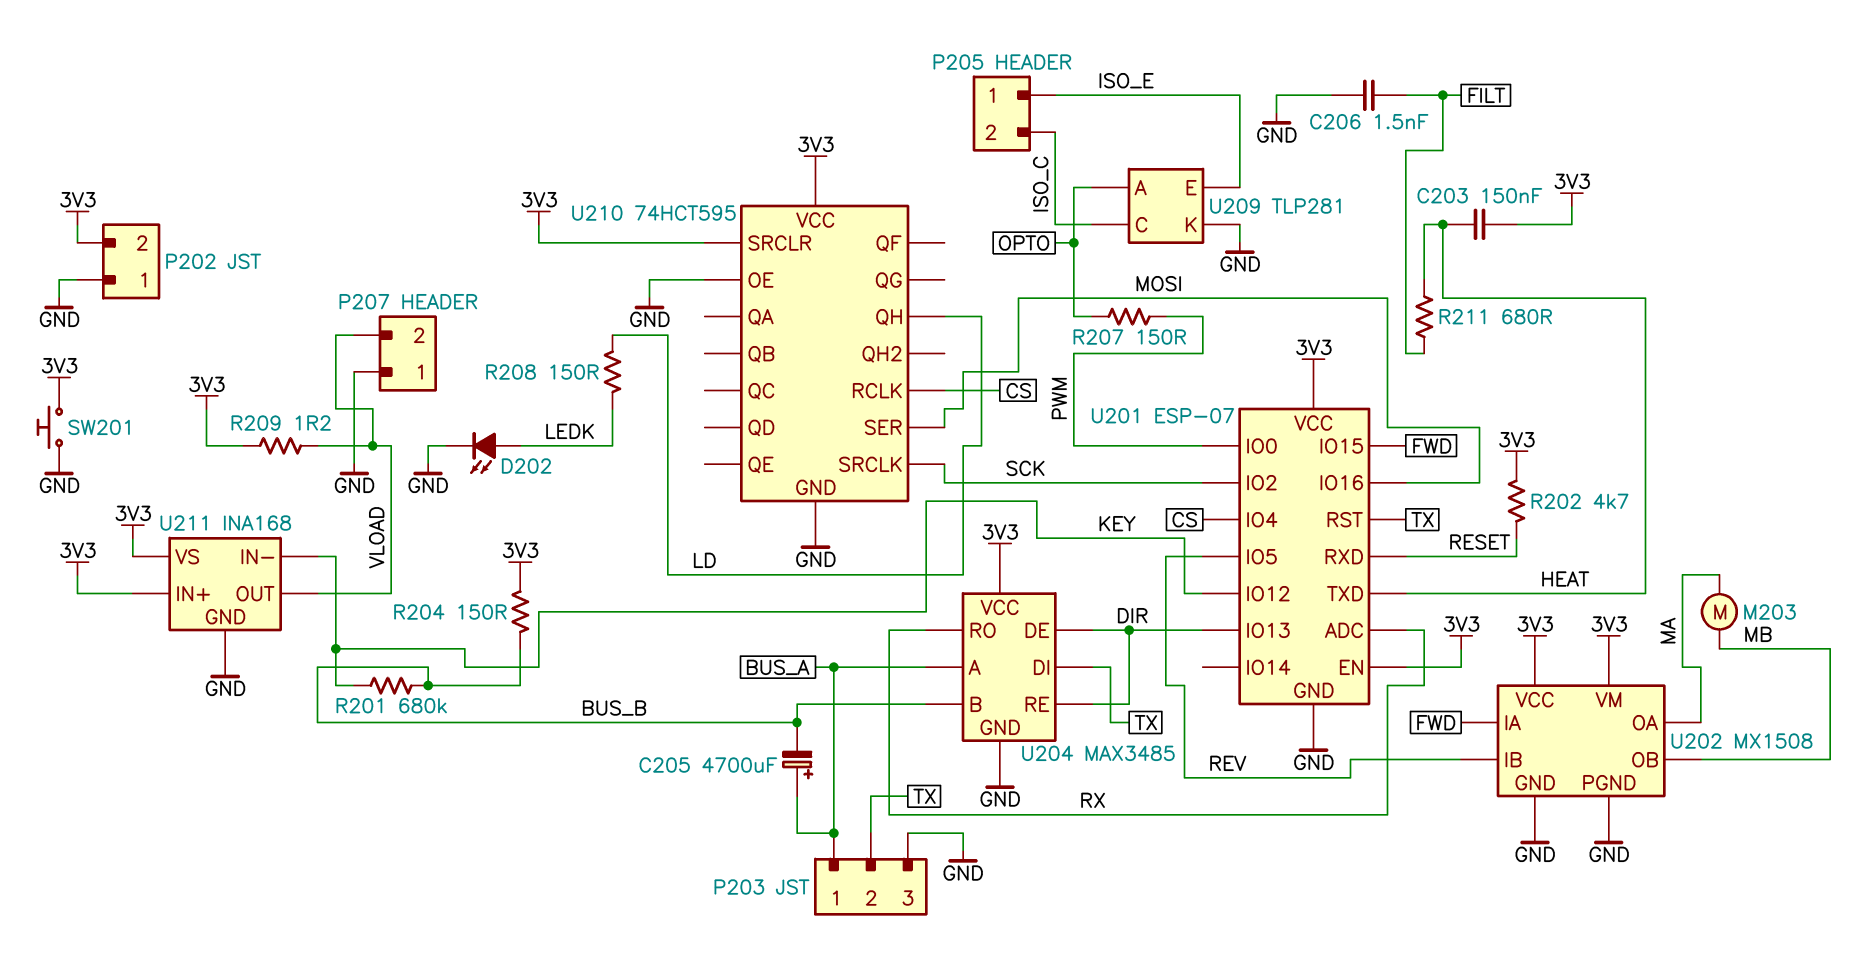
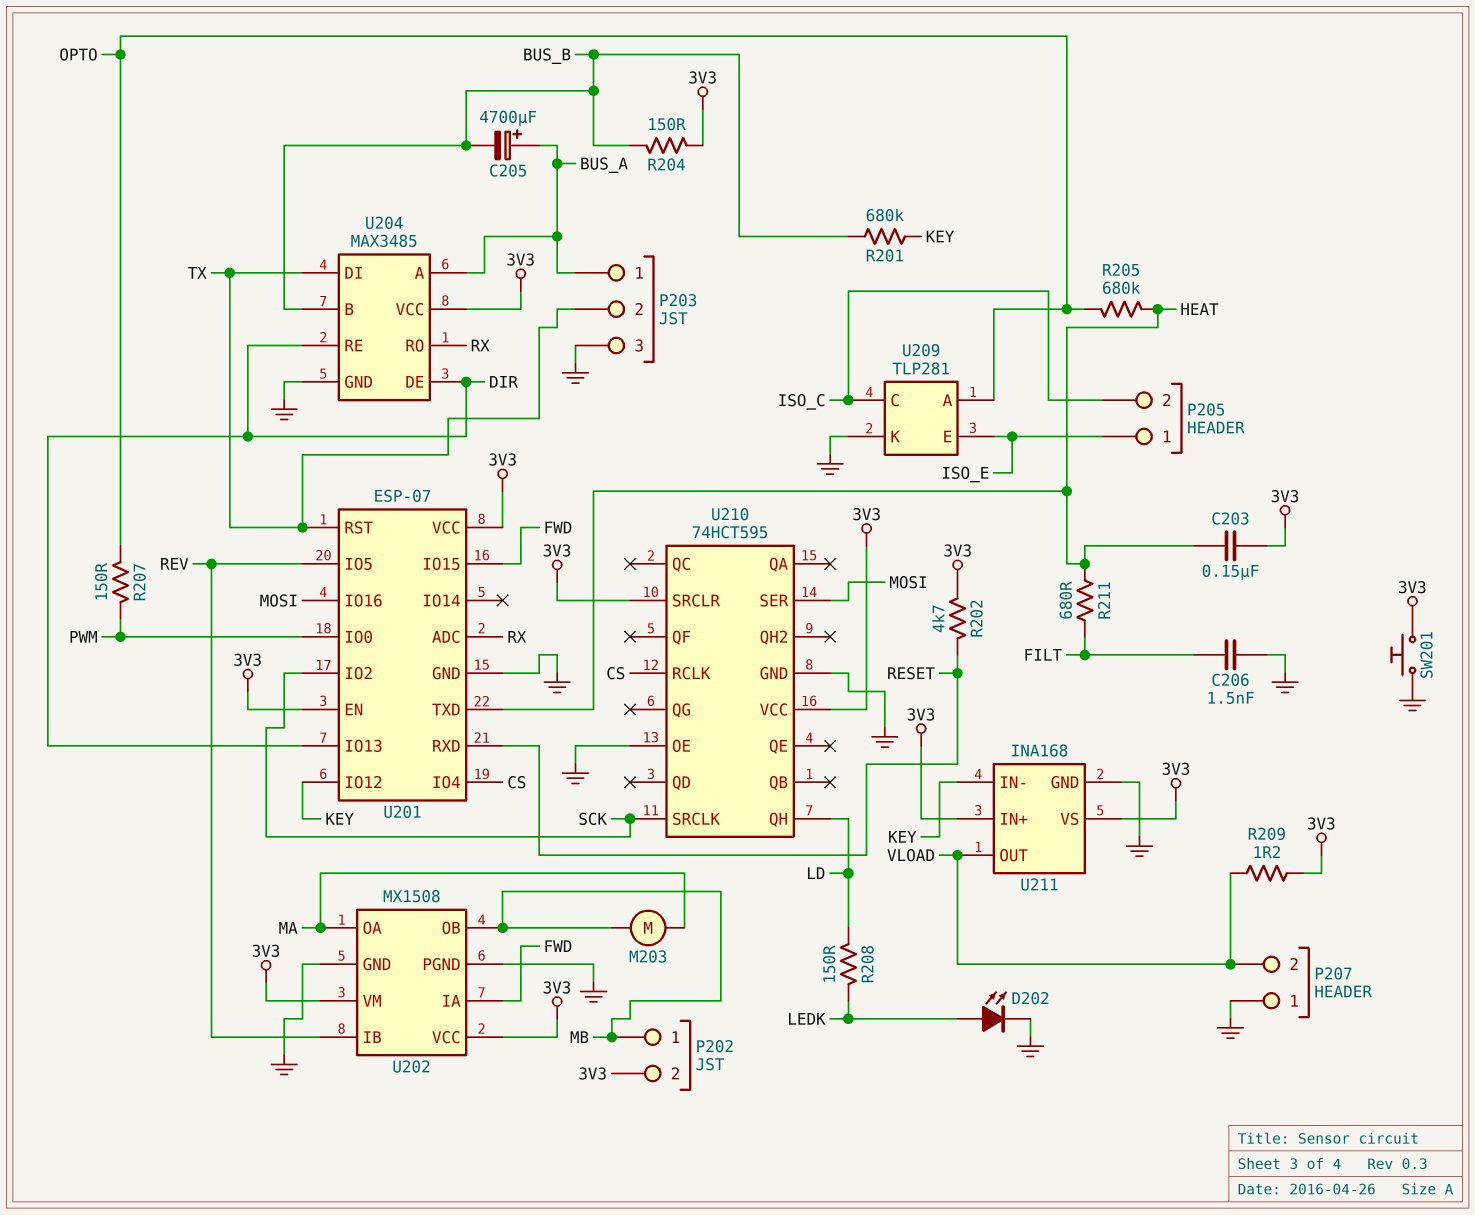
P202 pin 1: GND -> MB
R205: none -> 680k (HEAT, OPTO)

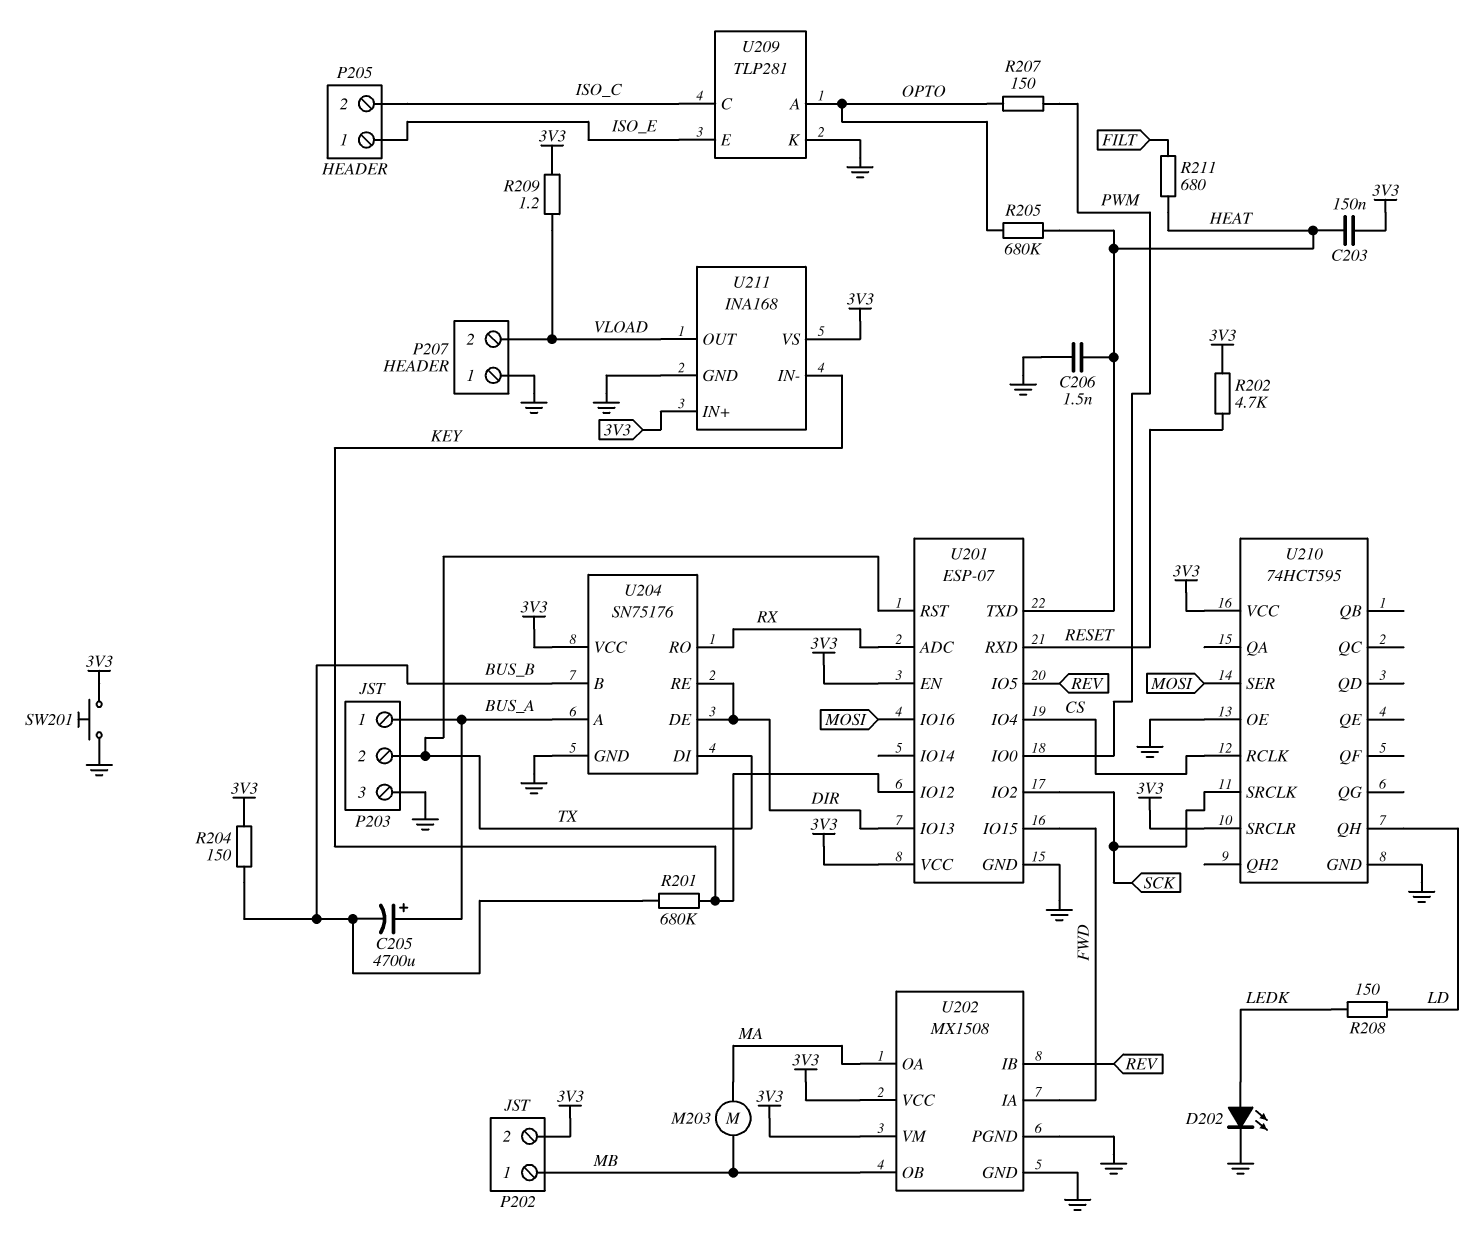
C206: 1.5nF (FILT, GND) -> 1.5nF (GND, HEAT)
U204: MAX3485 -> SN75176

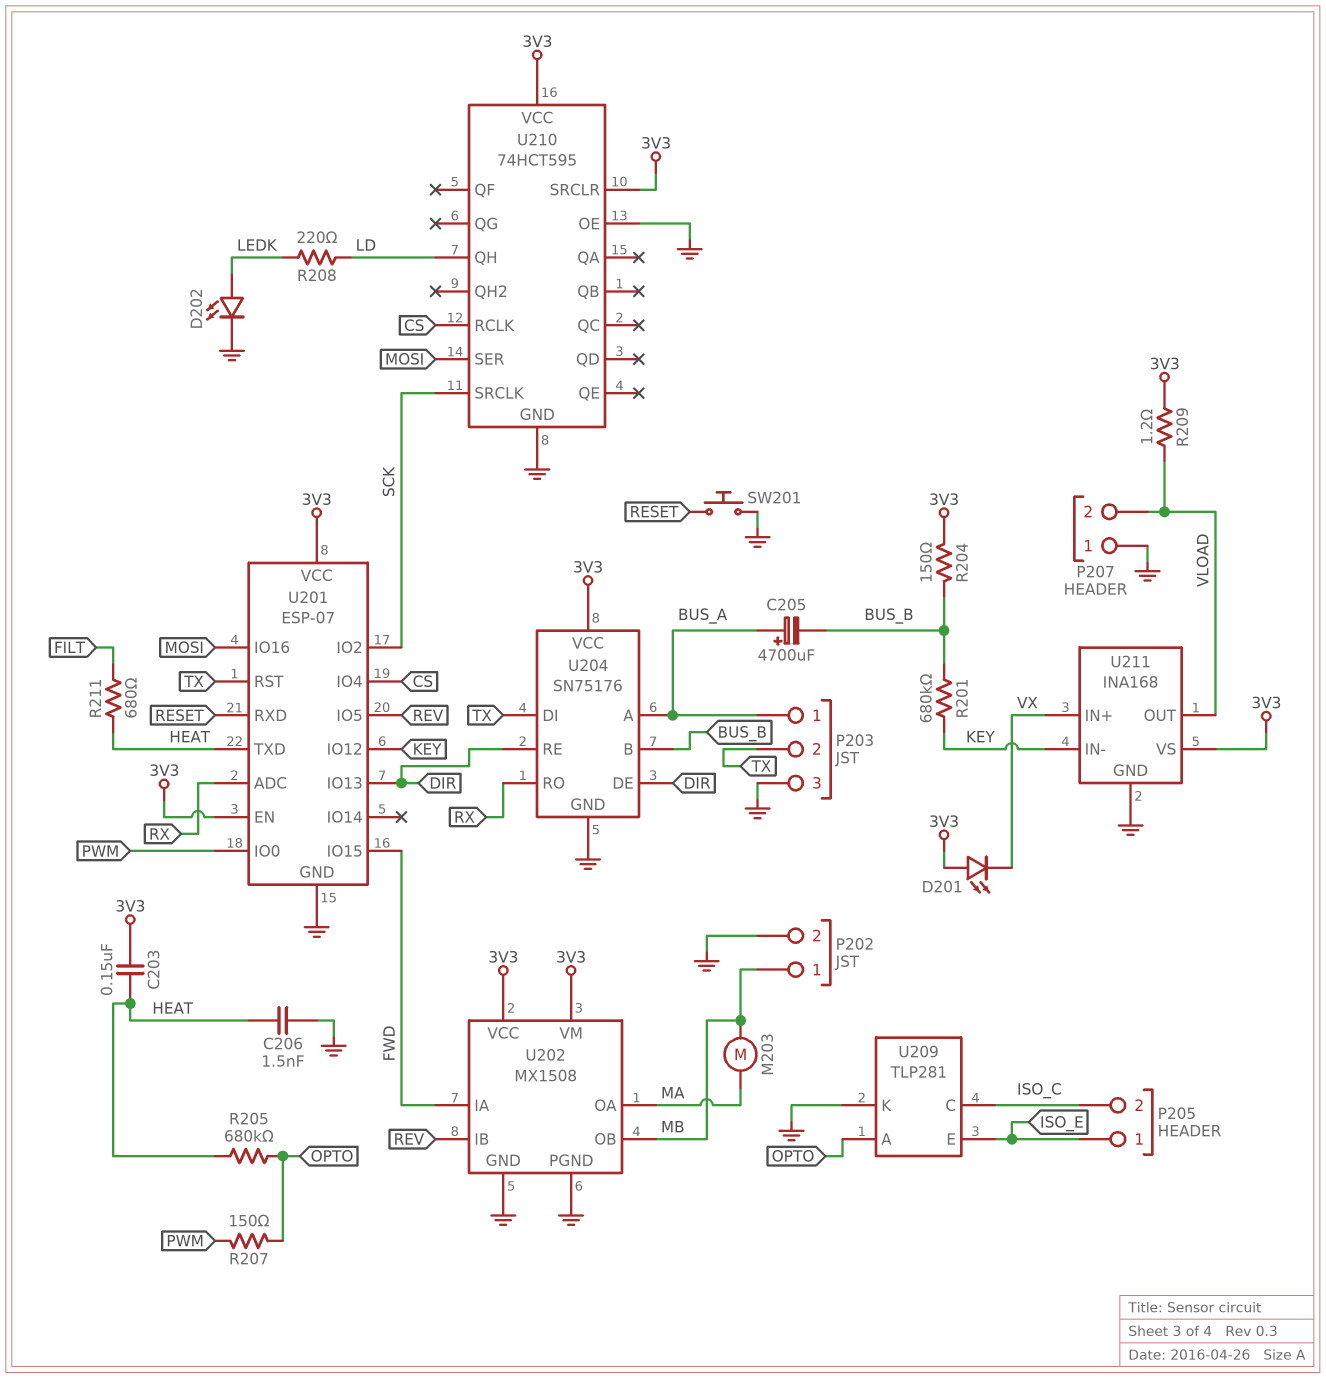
D201: none -> LED (A 3V3, K VX)
P202 pin 2: 3V3 -> GND
R202: 4.7k (3V3, RESET) -> none
R208: 150 (LD, LEDK) -> 220 (LD, LEDK)
SW201: button (3V3, GND) -> button (GND, RESET)
U211 pin IN+: 3V3 -> VX

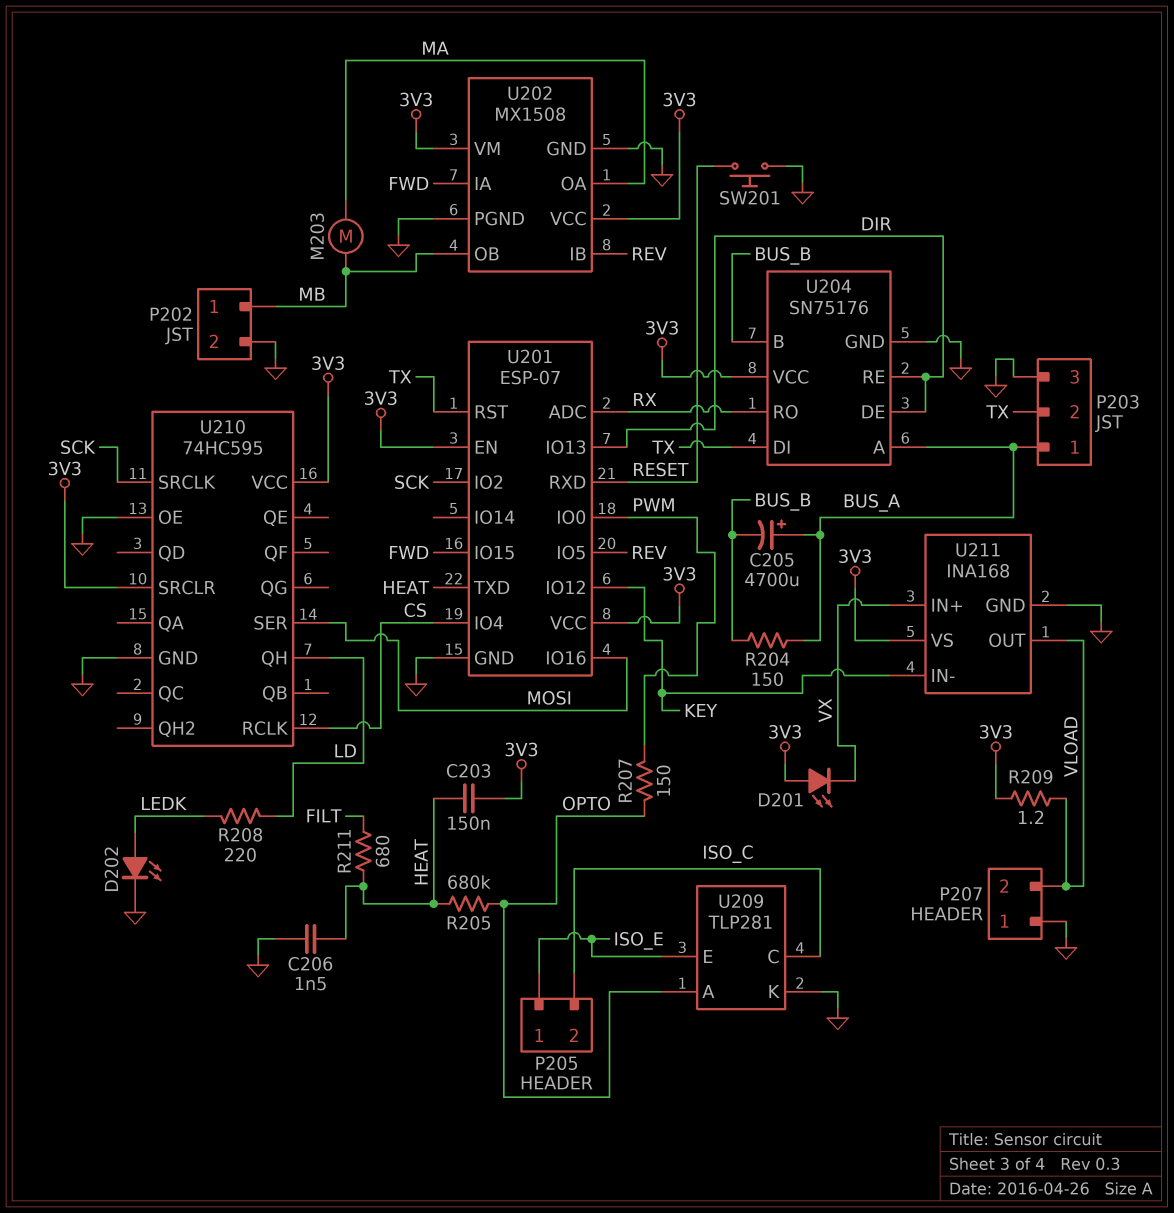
R201: 680k (BUS_B, KEY) -> none
R204: 150 (3V3, BUS_B) -> 150 (BUS_A, BUS_B)
U210: 74HCT595 -> 74HC595

